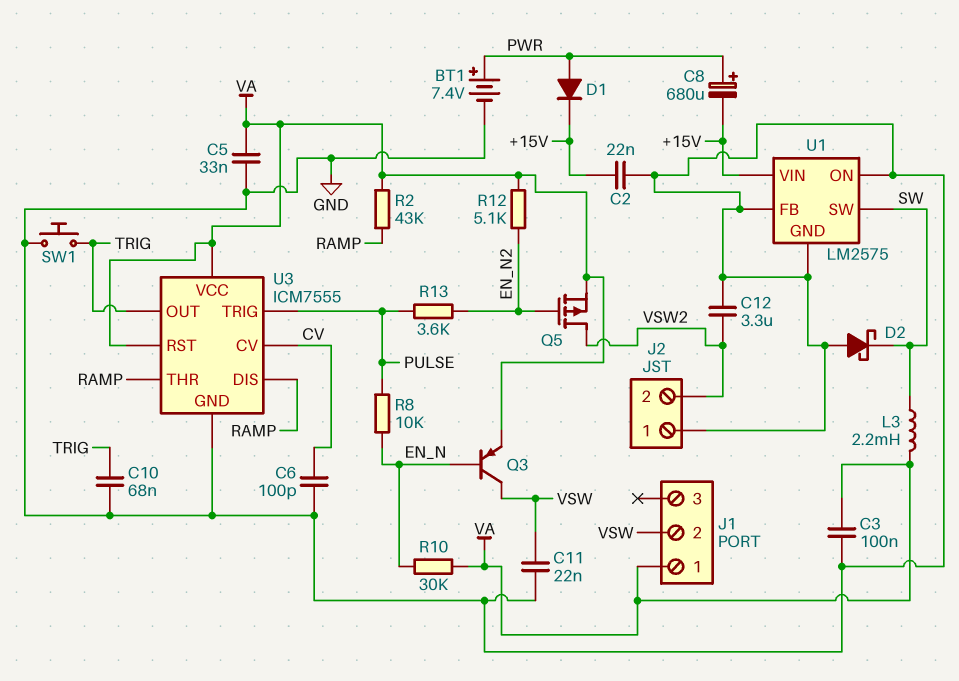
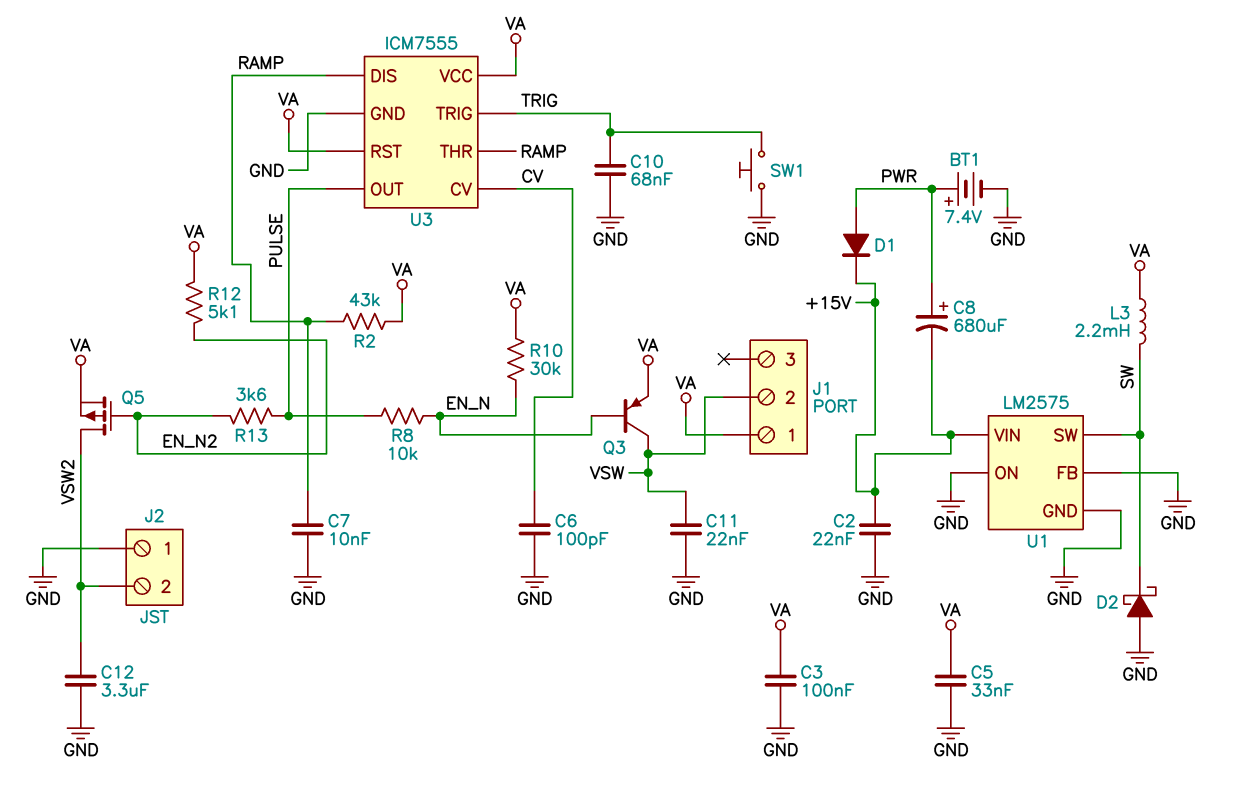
C7: none -> 10nF (GND, RAMP)
U3 pin OUT: TRIG -> PULSE
U3 pin TRIG: PULSE -> TRIG

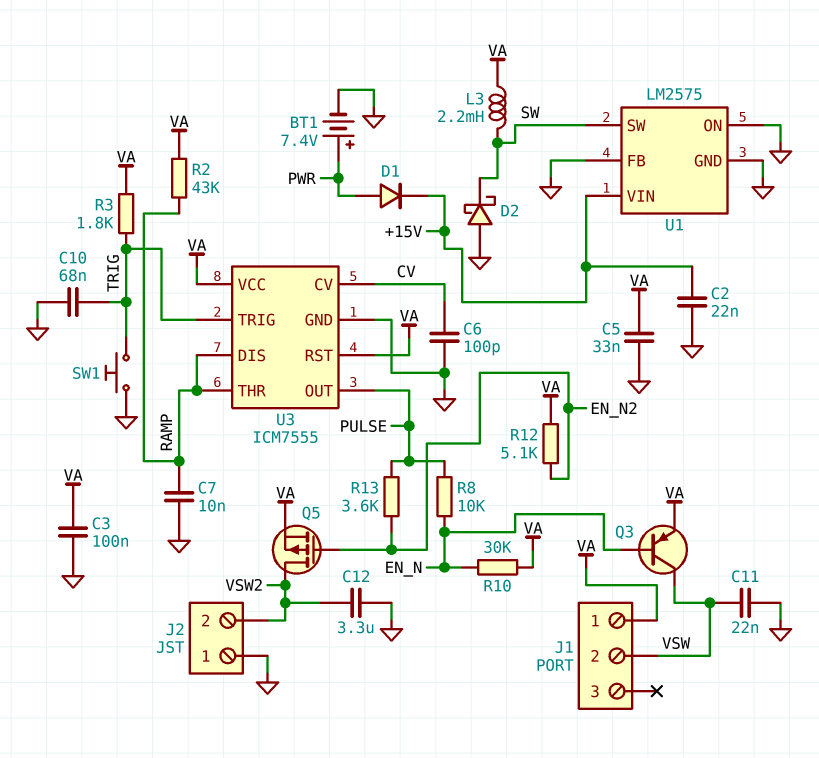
C8: 680uF (plus PWR, minus +15V) -> none
R3: none -> 1.8k (TRIG, VA)

